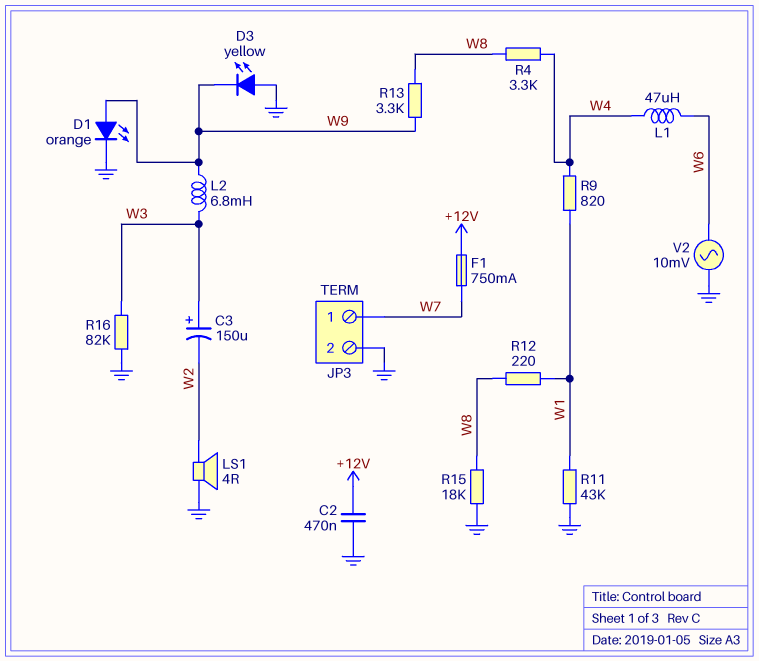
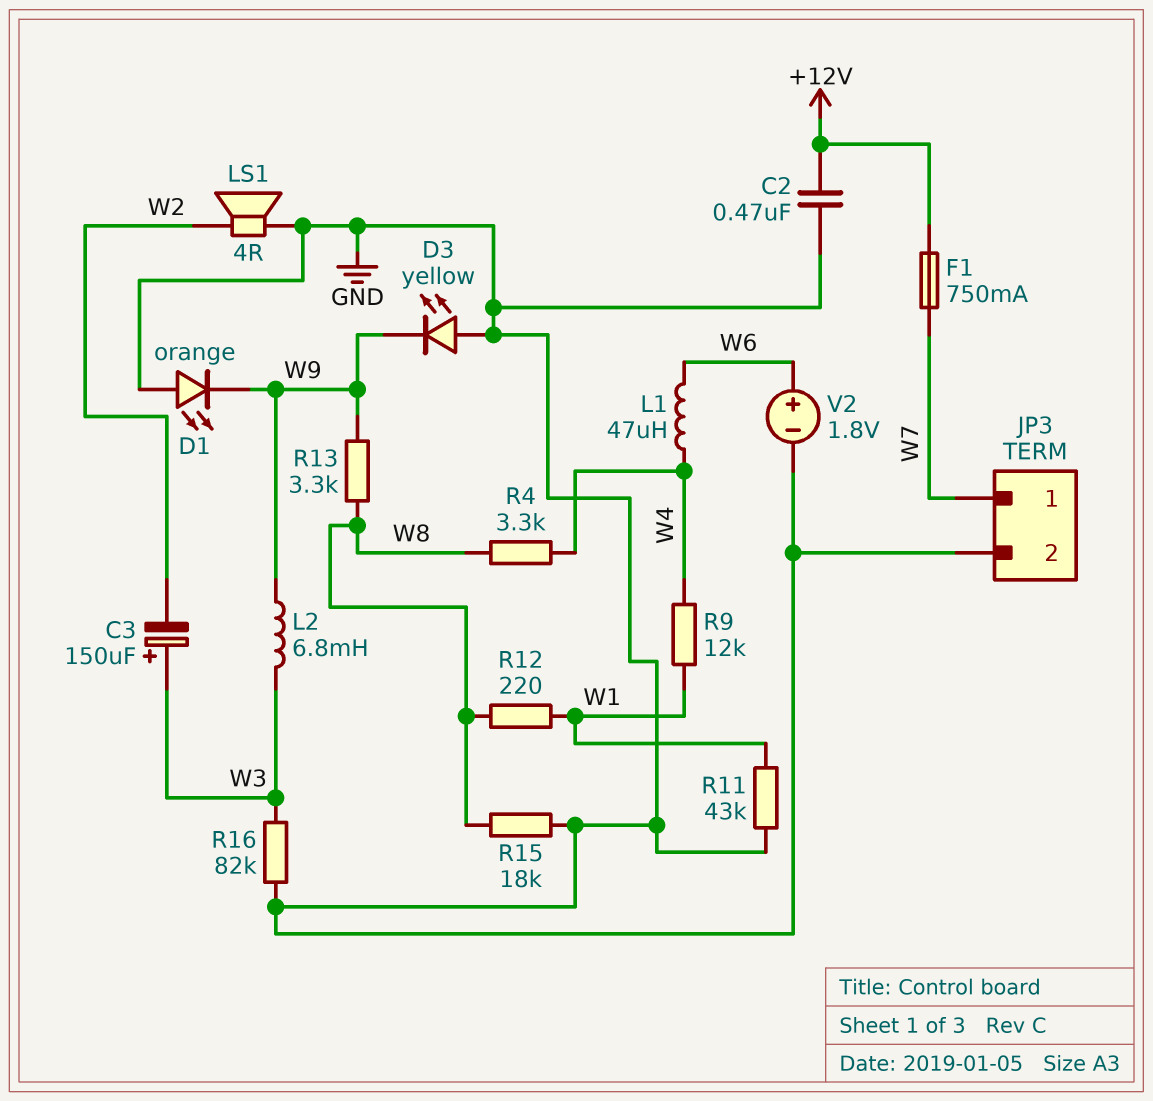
D1: LED orange (A W9, K GND) -> LED orange (A GND, K W9)
R9: 820 (W1, W4) -> 12k (W1, W4)
V2: AC 10mV (GND, W6) -> 1.8V (plus W6, minus GND)

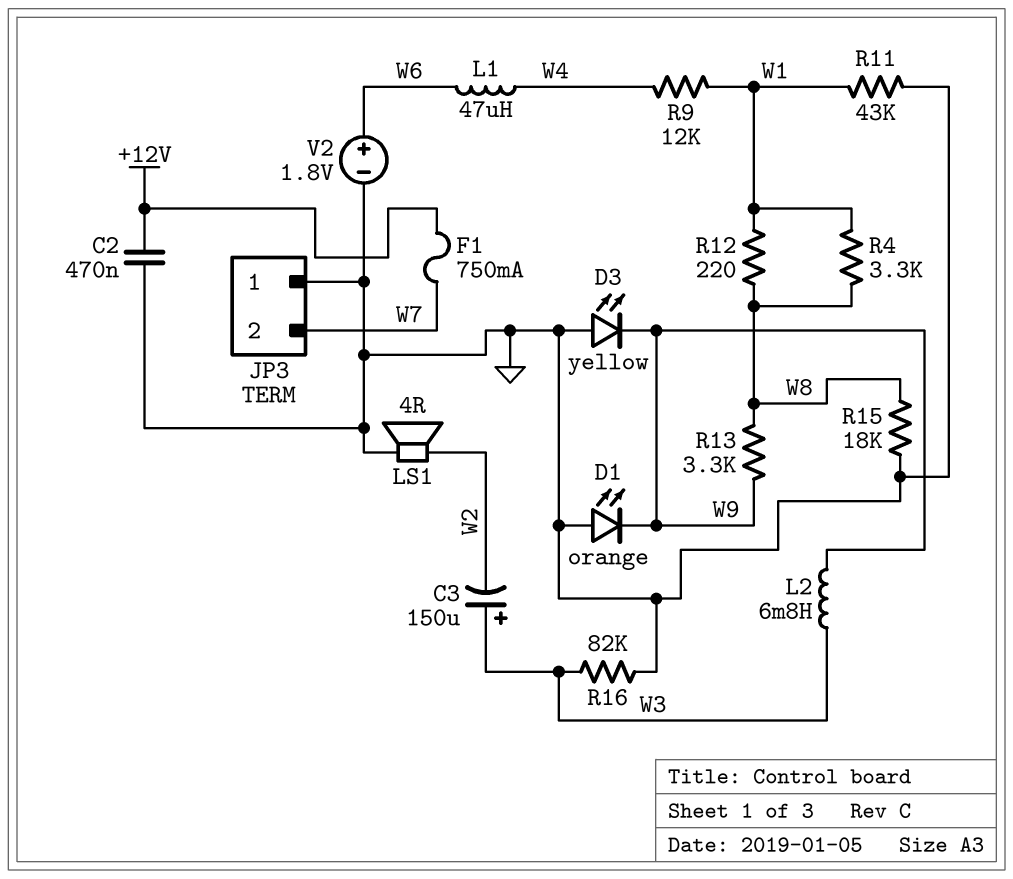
JP3 pin 1: W7 -> GND
JP3 pin 2: GND -> W7
R4: 3.3k (W4, W8) -> 3.3k (W1, W8)

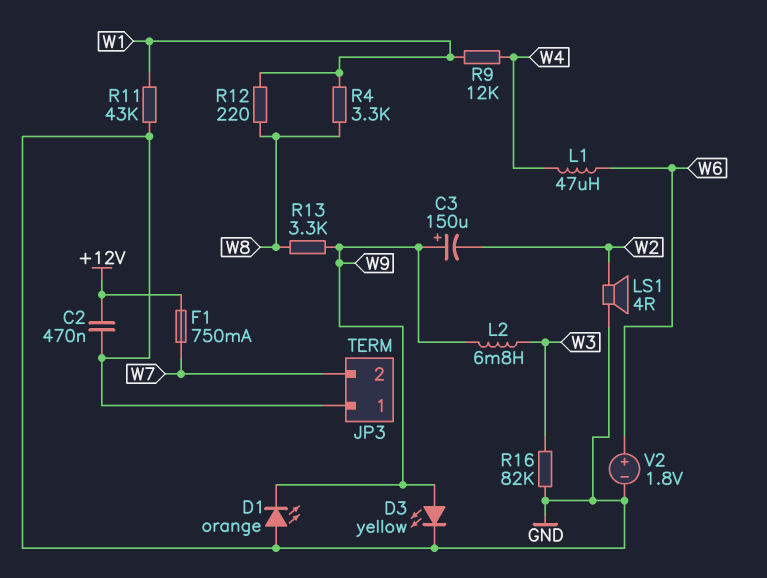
C3: 150uF (plus W3, minus W2) -> 150uF (plus W9, minus W2)
D3: LED yellow (A GND, K W9) -> LED yellow (A W9, K GND)
R15: 18k (GND, W8) -> none

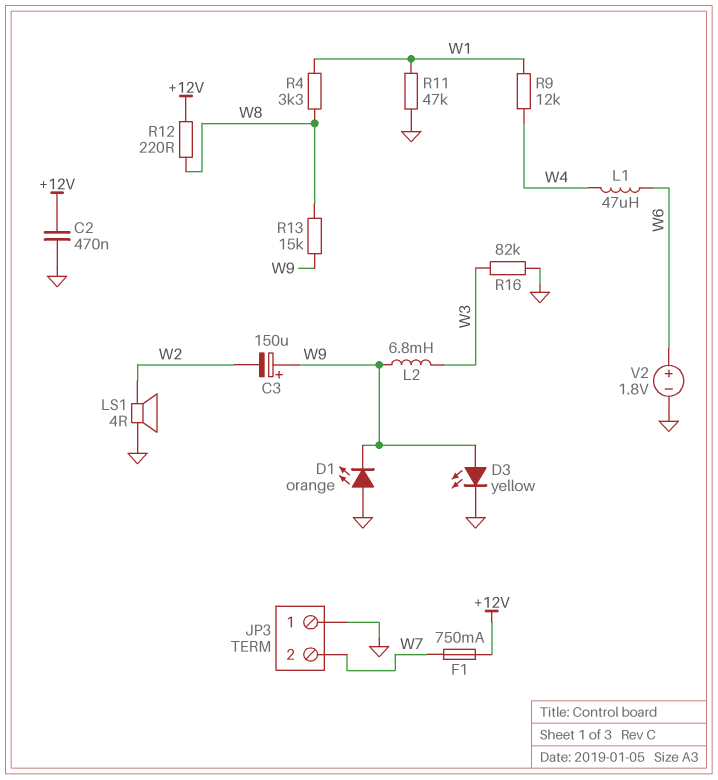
R11: 43k (GND, W1) -> 47k (GND, W1)
R12: 220 (W1, W8) -> 220 (+12V, W8)
R13: 3.3k (W8, W9) -> 15k (W8, W9)

